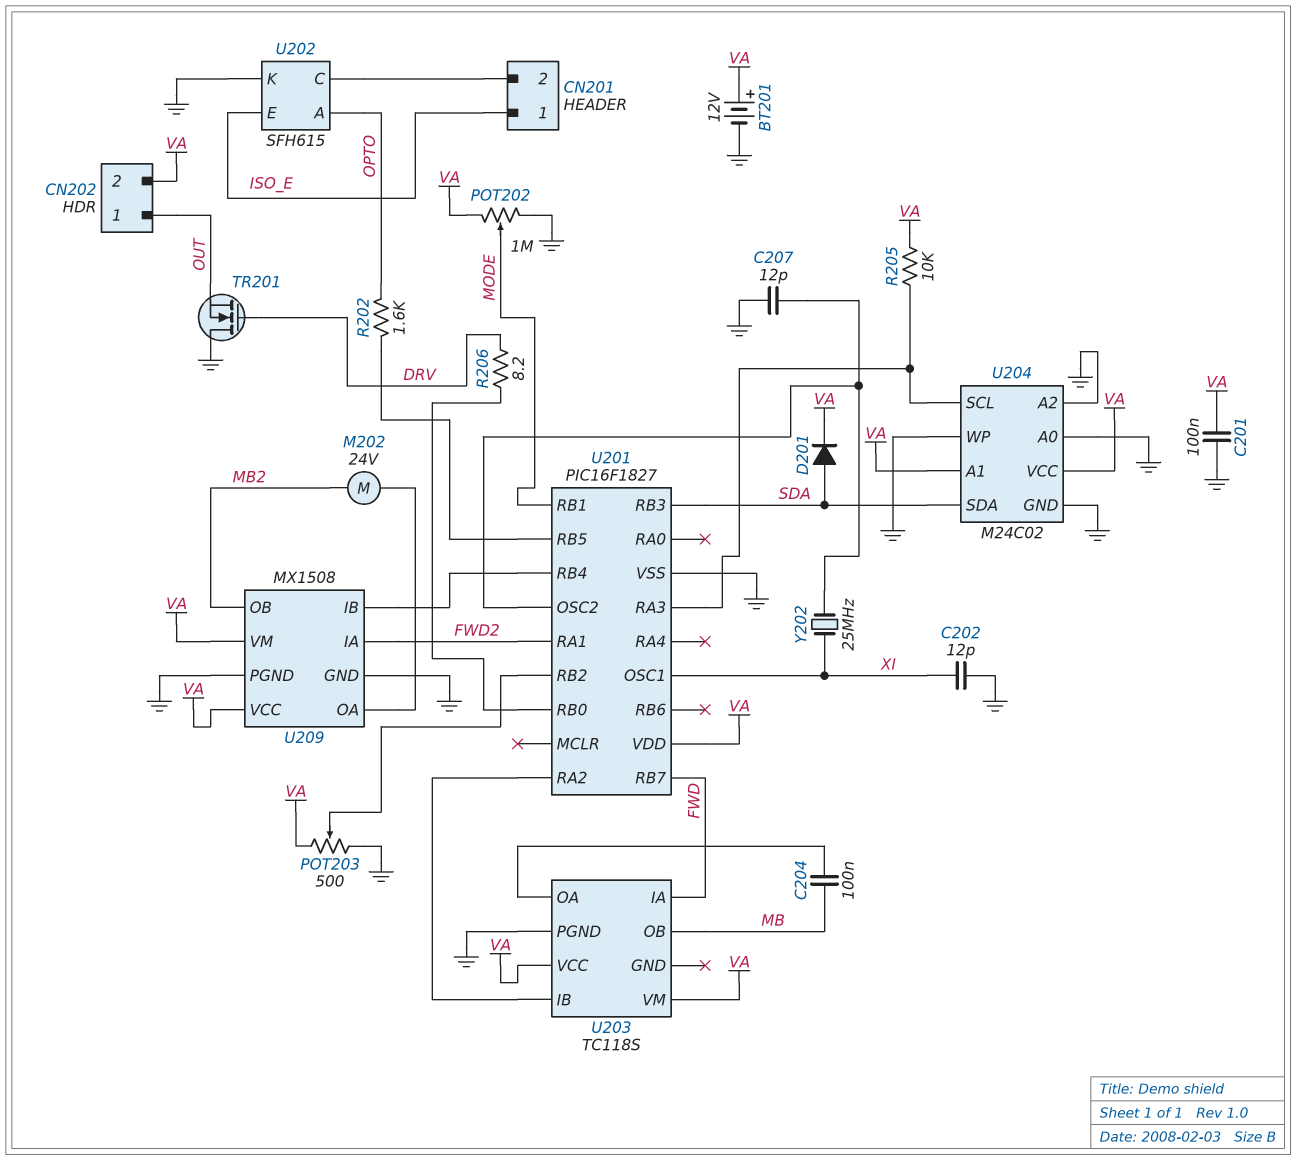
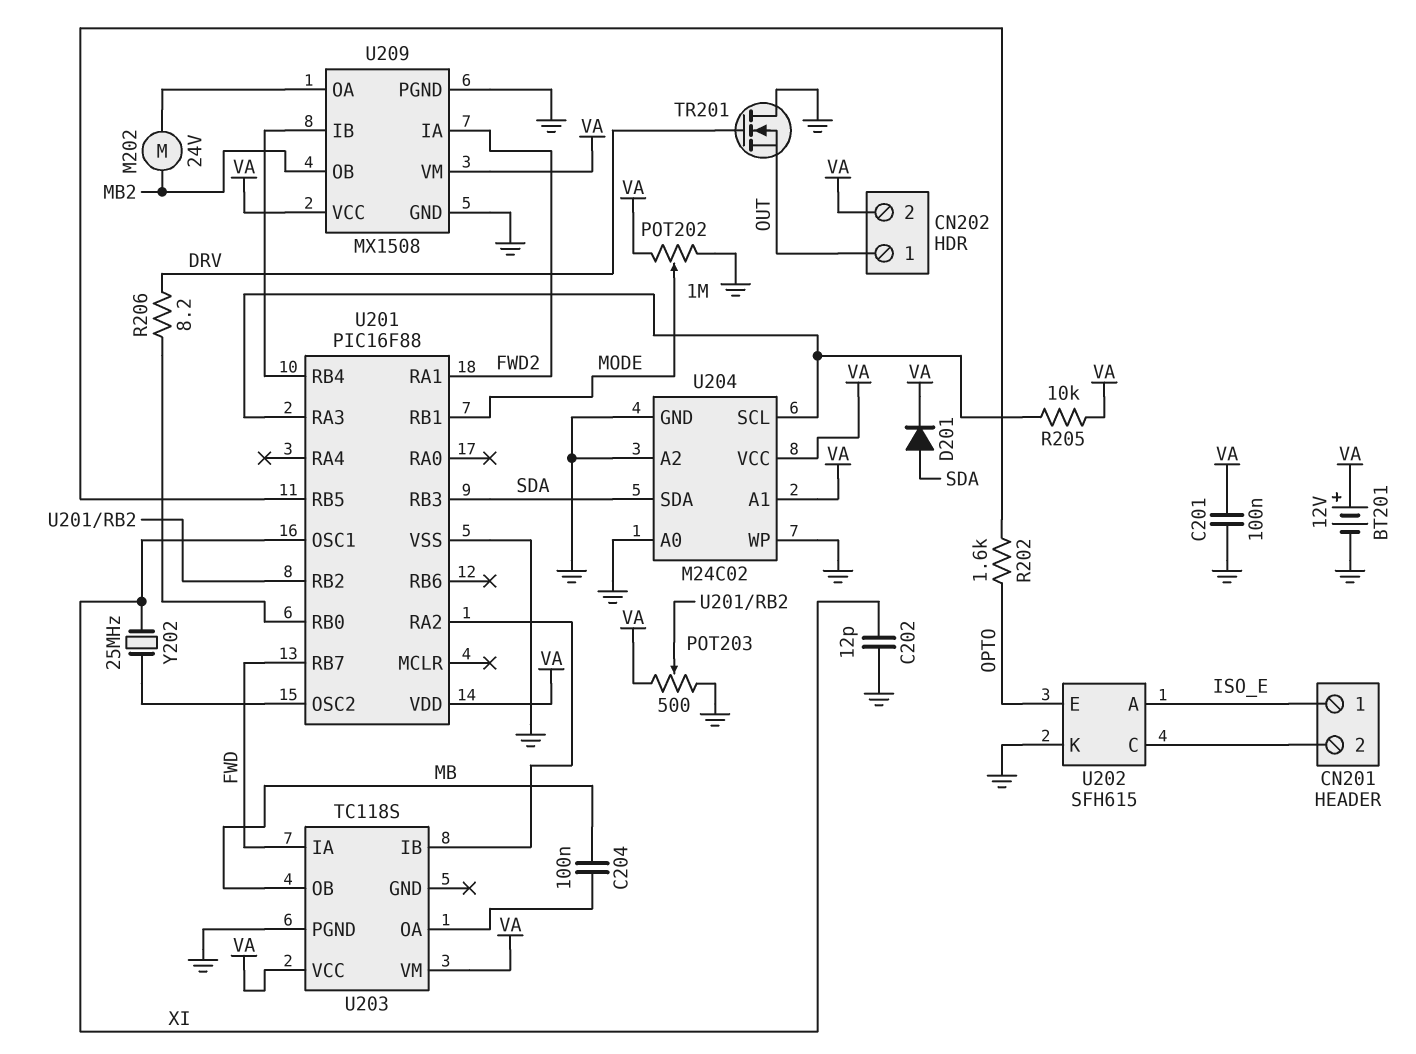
C207: 12pF (GND, U201/OSC2) -> none
U201: PIC16F1827 -> PIC16F88
U202 pin A: OPTO -> ISO_E
U202 pin E: ISO_E -> OPTO

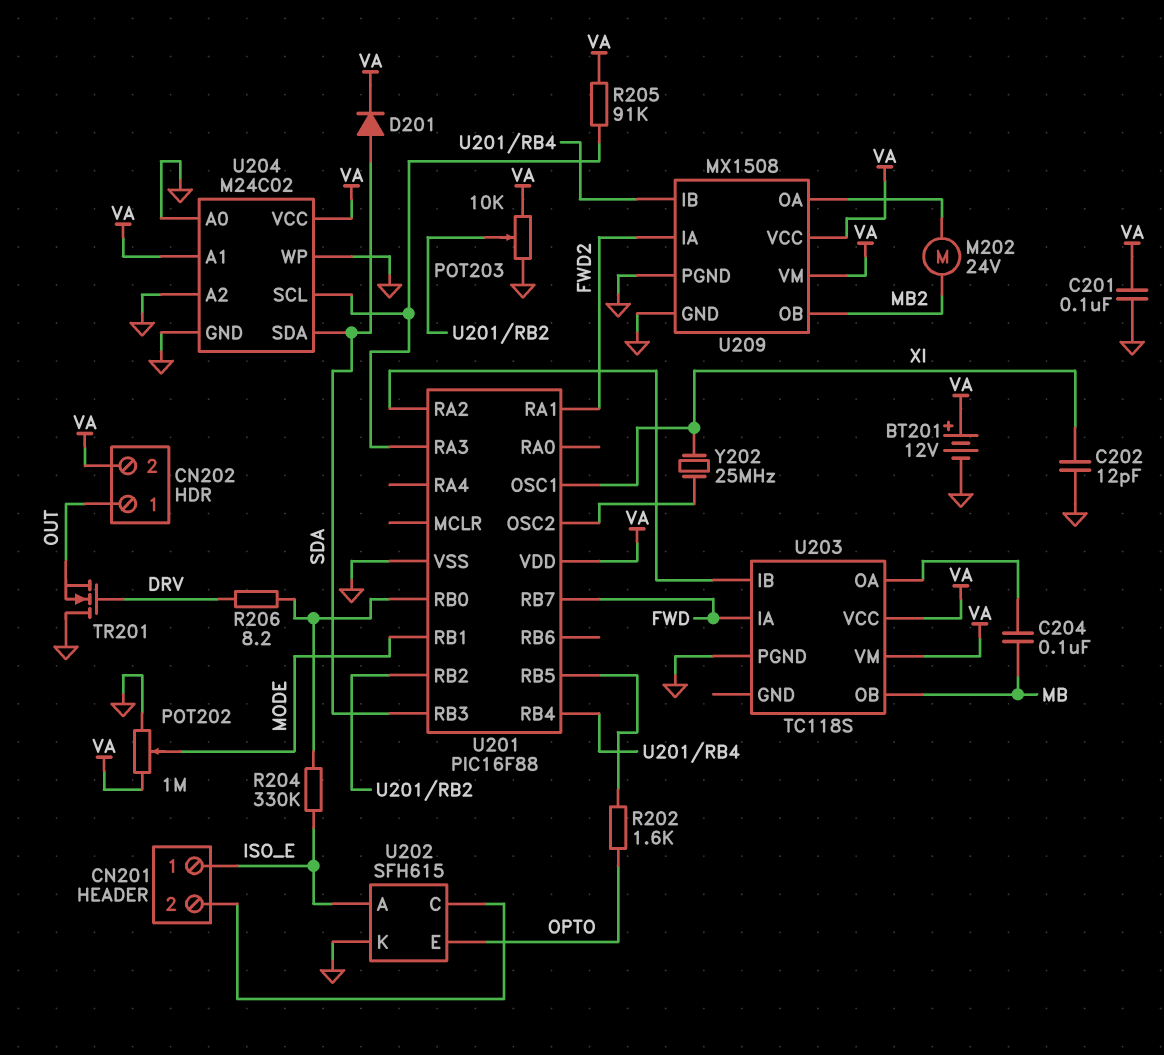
POT203: 500 (GND, VA, wiper U201/RB2) -> 10k (GND, VA, wiper U201/RB2)
R204: none -> 330k (ISO_E, U201/RB0)
R205: 10k (U201/RA3, VA) -> 91k (U201/RA3, VA)

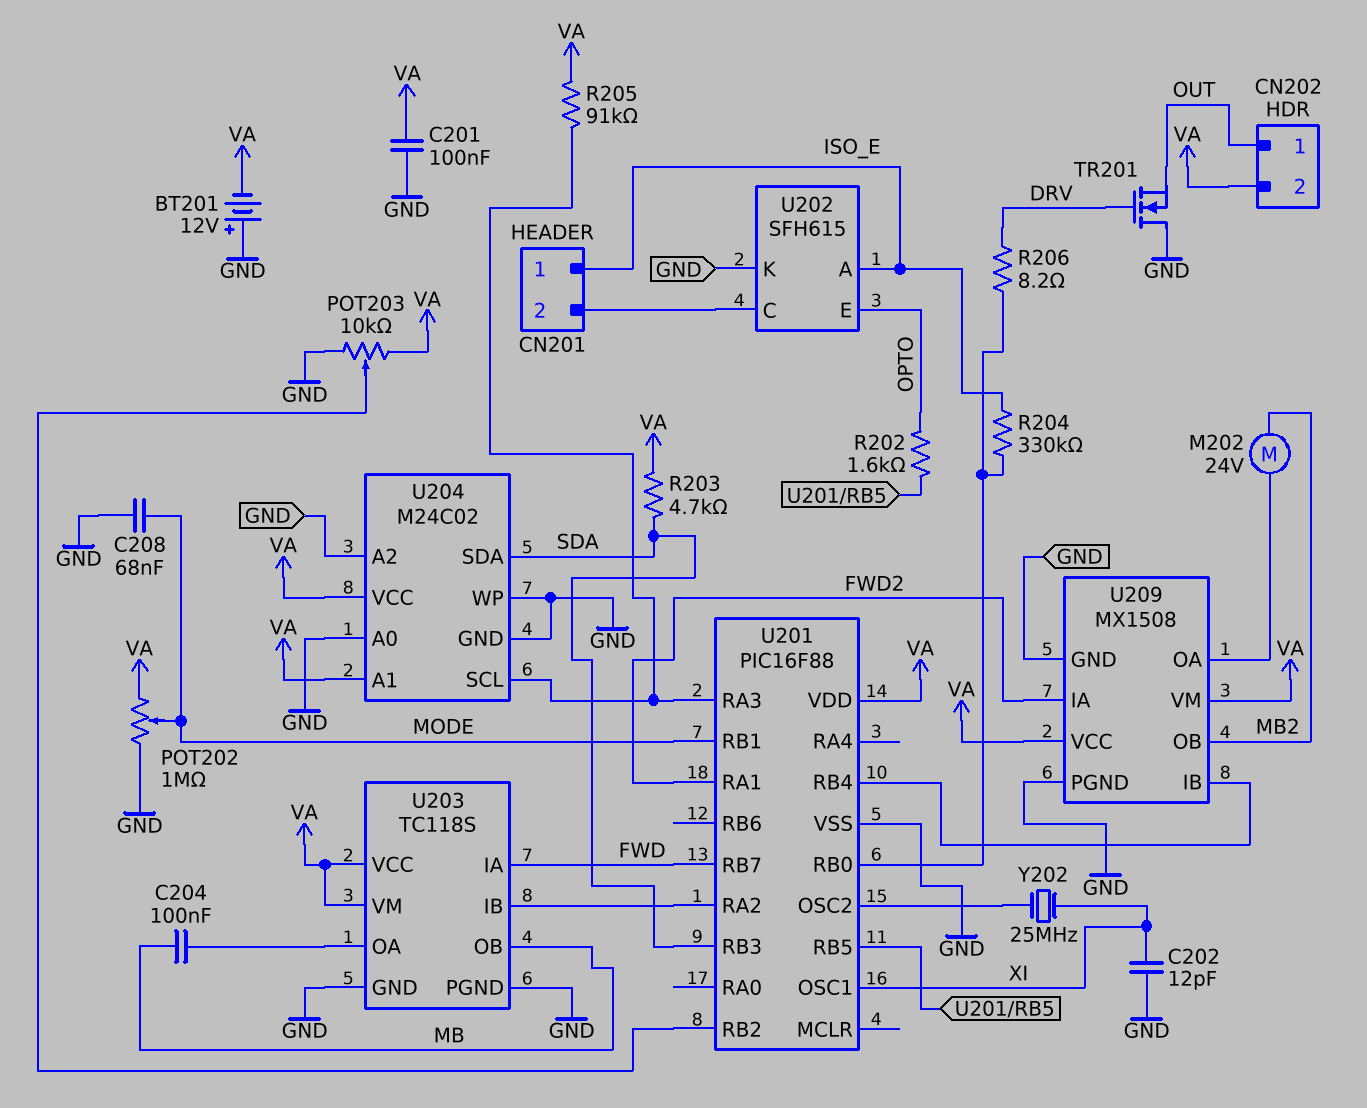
BT201: 12V (plus VA, minus GND) -> 12V (plus GND, minus VA)
C208: none -> 68nF (GND, MODE)
D201: diode (A SDA, K VA) -> none
R203: none -> 4.7k (SDA, VA)
U203 pin GND: none -> GND

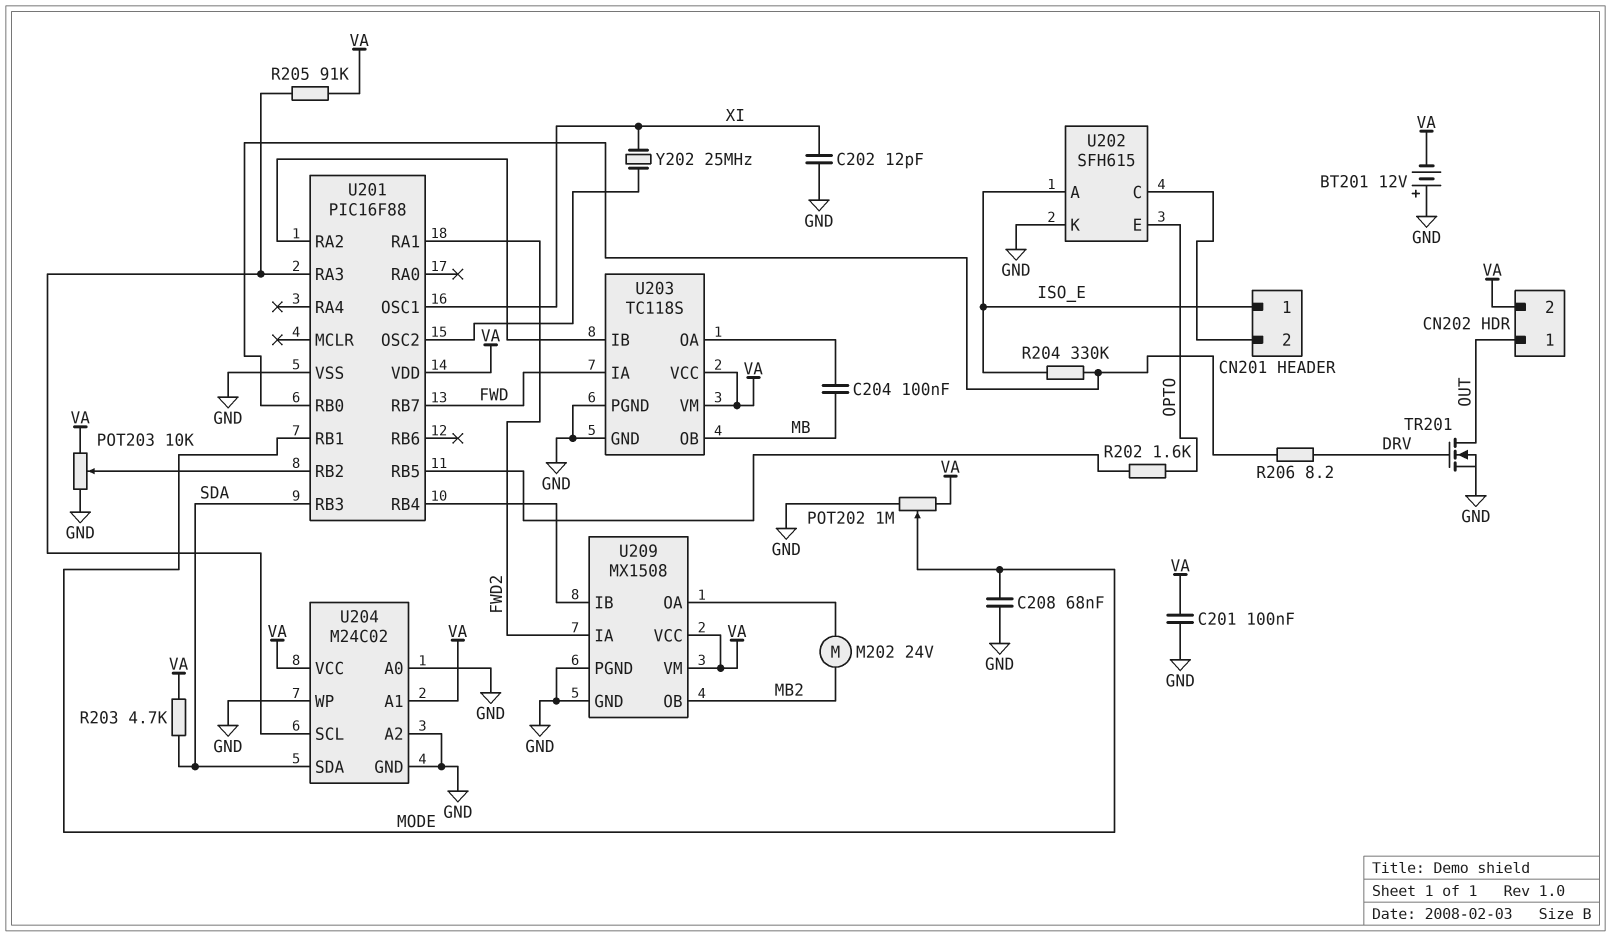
TR201: NMOS (G DRV, D GND, S OUT) -> NMOS (G DRV, D OUT, S GND)

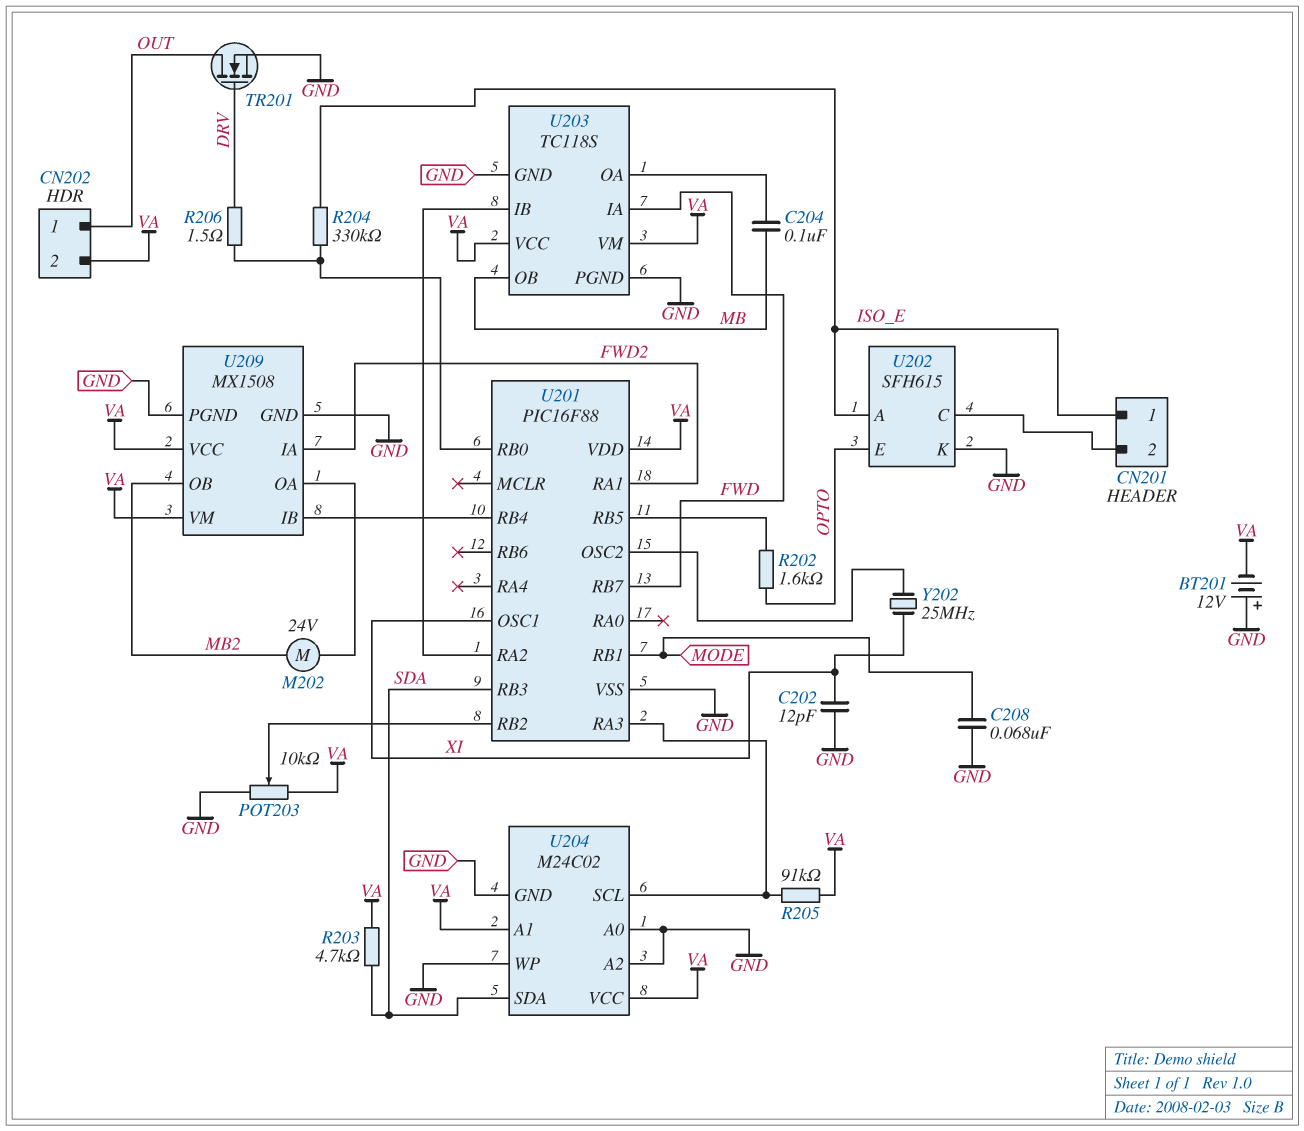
C201: 100nF (GND, VA) -> none
POT202: 1M (GND, VA, wiper MODE) -> none
R206: 8.2 (DRV, U201/RB0) -> 1.5 (DRV, U201/RB0)

